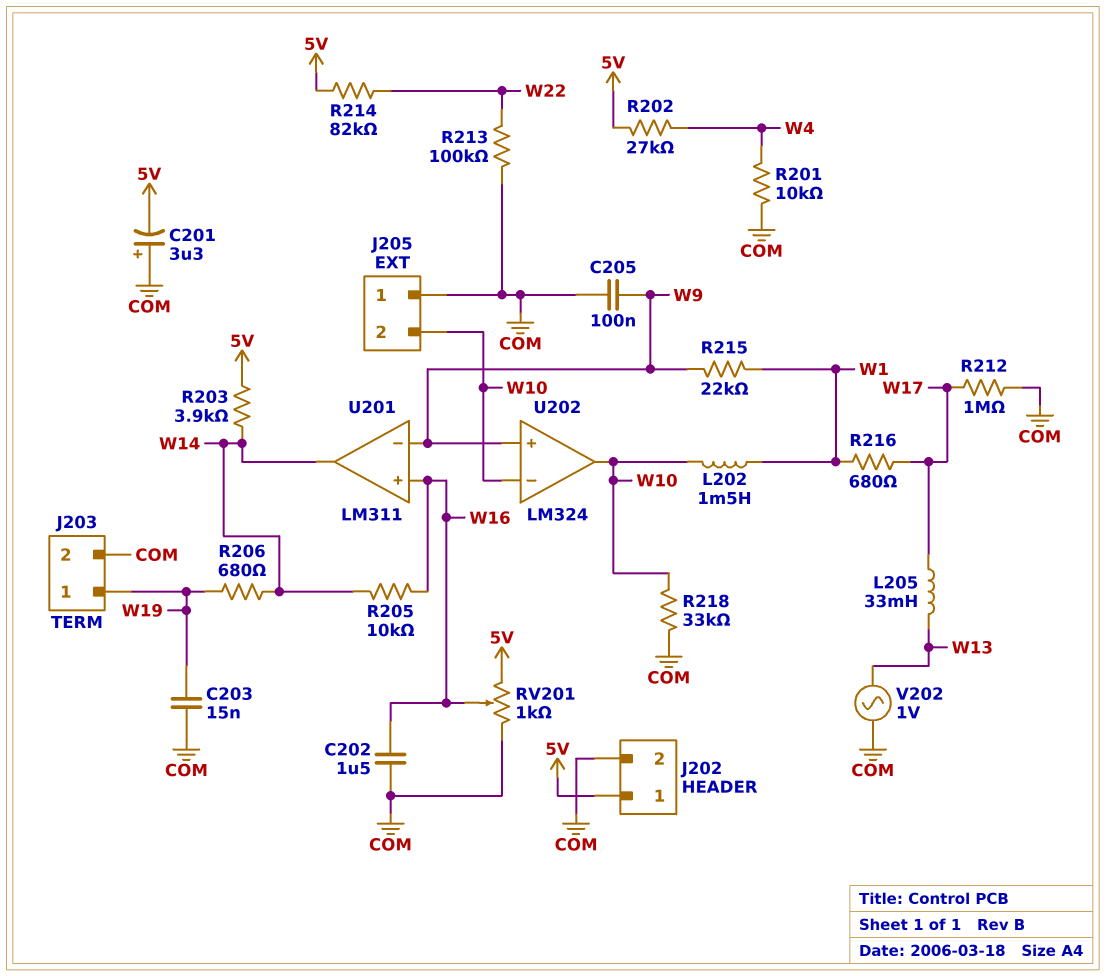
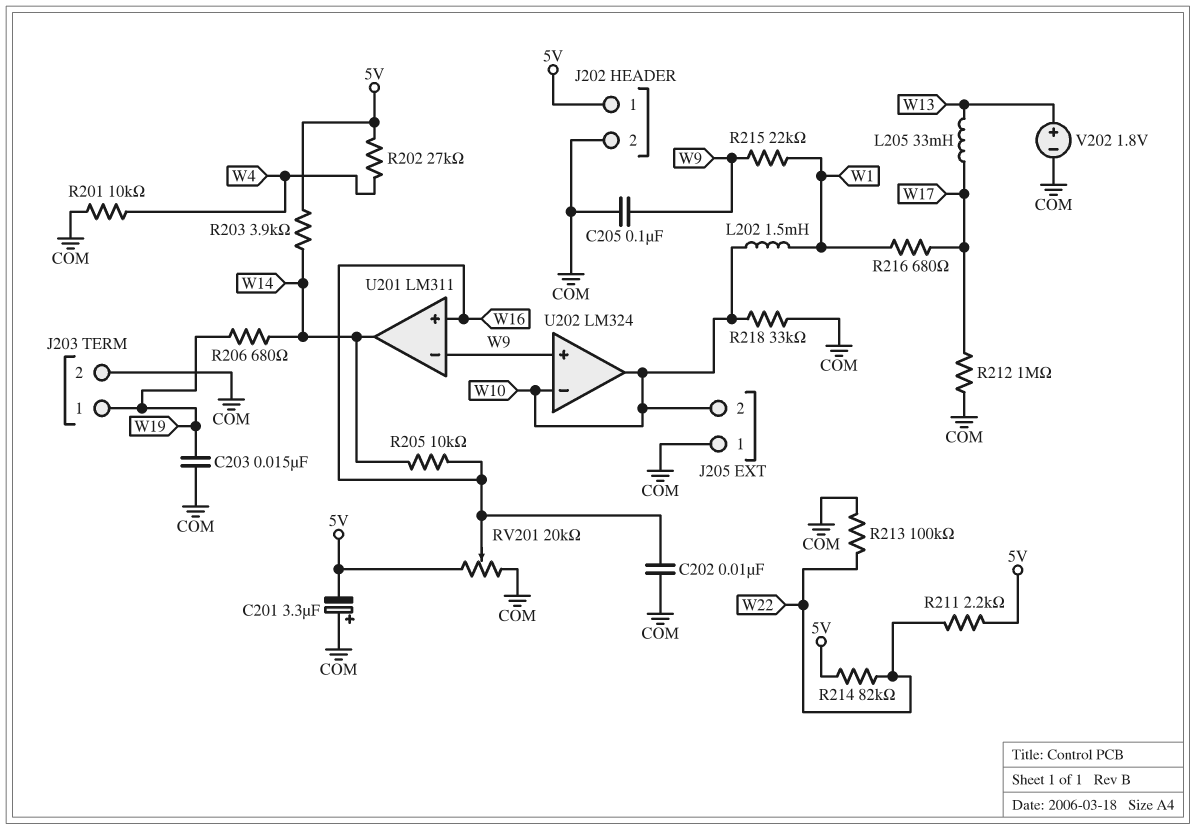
C202: 1.5uF (COM, W16) -> 10nF (COM, W16)
R211: none -> 2.2k (5V, W22)
RV201: 1k (5V, COM, wiper W16) -> 20k (5V, COM, wiper W16)
V202: AC 1V (COM, W13) -> 1.8V (plus W13, minus COM)

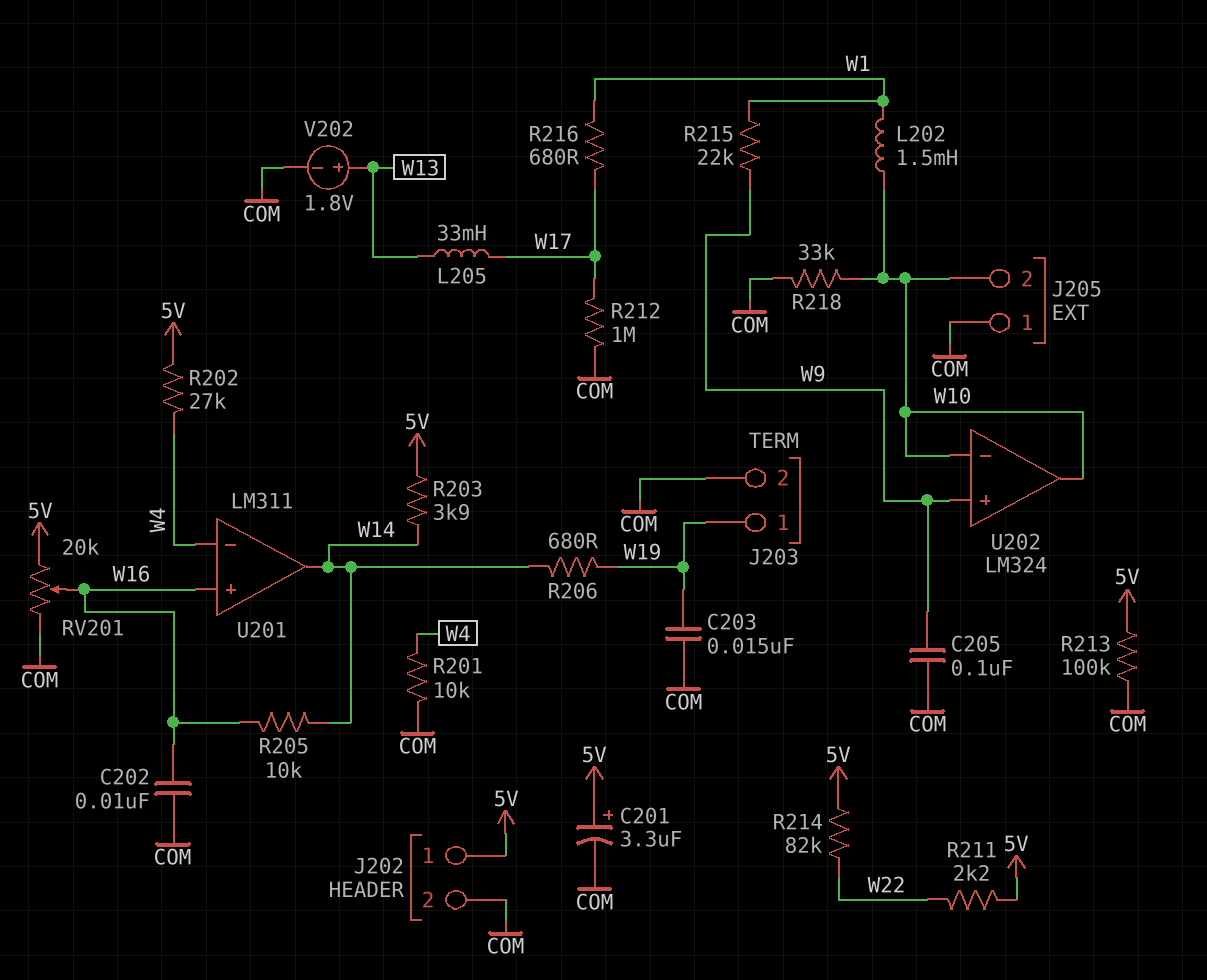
C201: 3.3uF (plus COM, minus 5V) -> 3.3uF (plus 5V, minus COM)
R213: 100k (COM, W22) -> 100k (5V, COM)
U201 pin in-: W9 -> W4

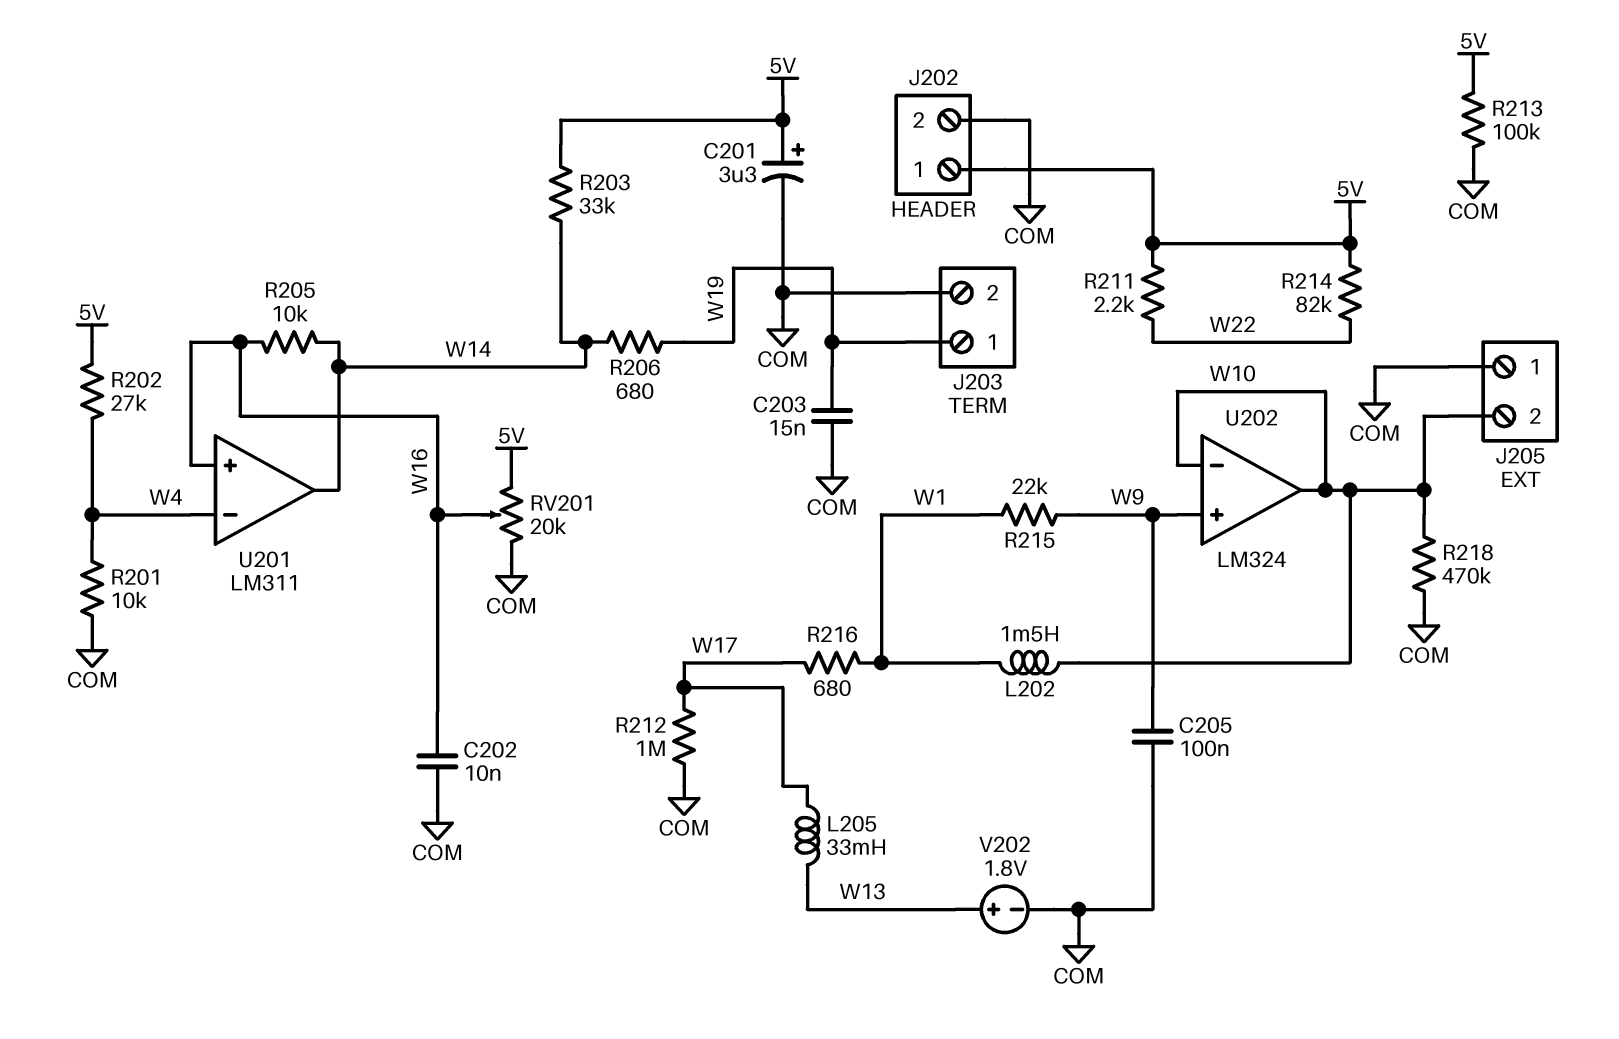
R203: 3.9k (5V, W14) -> 33k (5V, W14)
R218: 33k (COM, W10) -> 470k (COM, W10)

